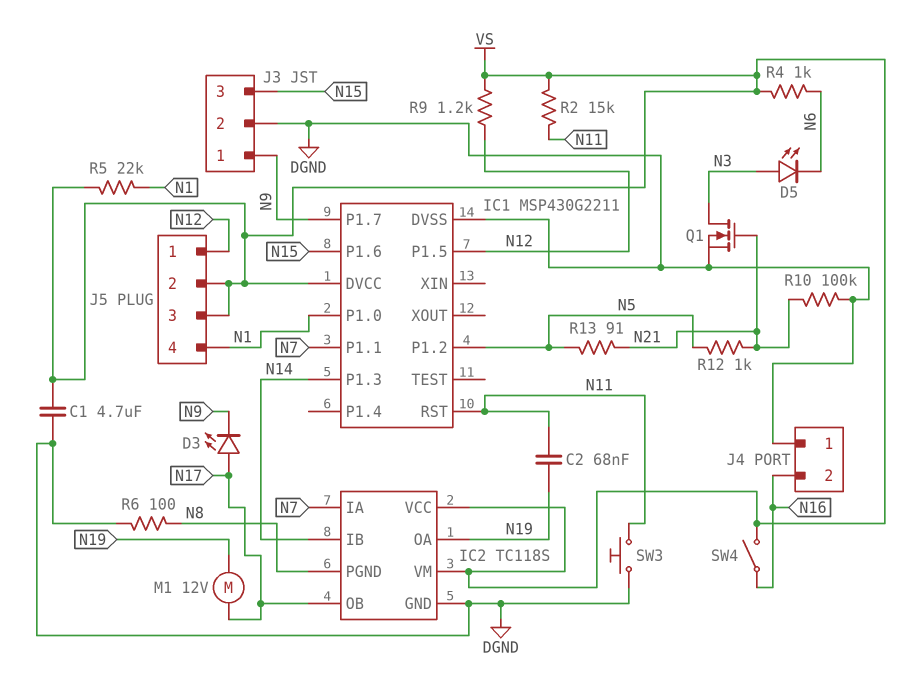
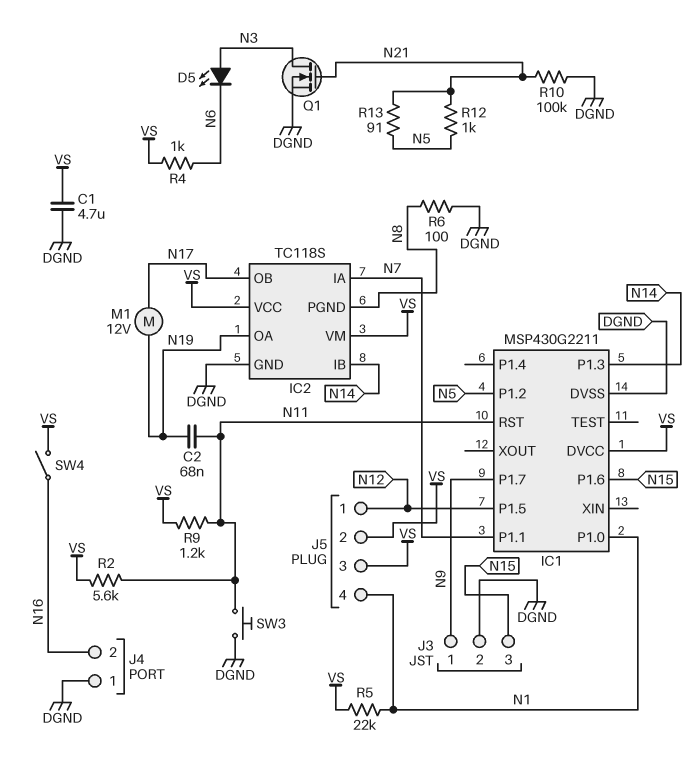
D3: LED (A N17, K N9) -> none
R2: 15k (N11, VS) -> 5.6k (N11, VS)
R9: 1.2k (N12, VS) -> 1.2k (N11, VS)

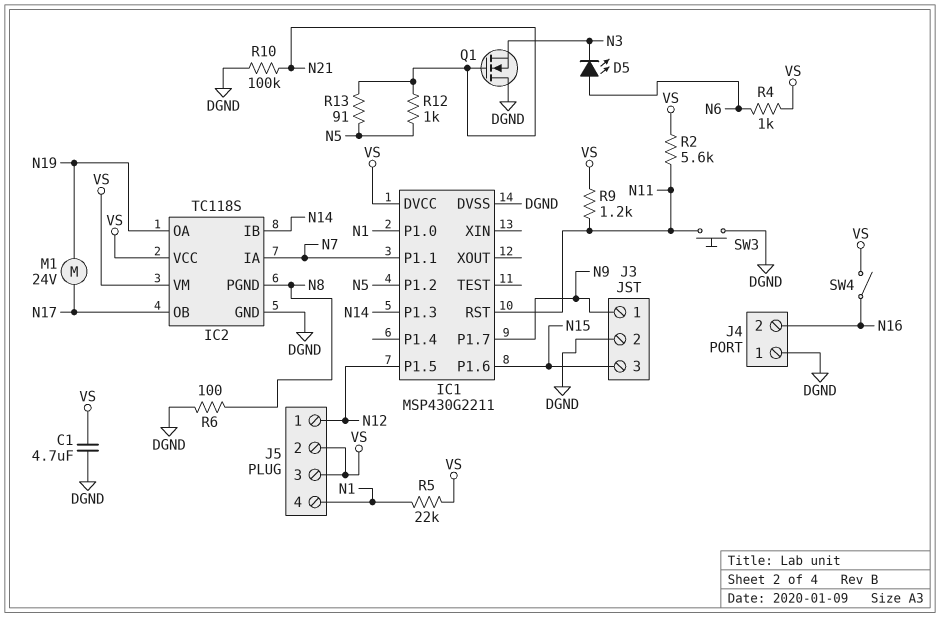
C2: 68nF (N11, N19) -> none
D5: LED (A N3, K N6) -> LED (A N6, K N3)
M1: motor 12V (N17, N19) -> motor 24V (N17, N19)
Q1: NMOS (G N21, D N3, S DGND) -> NMOS (G N21, D DGND, S N3)

